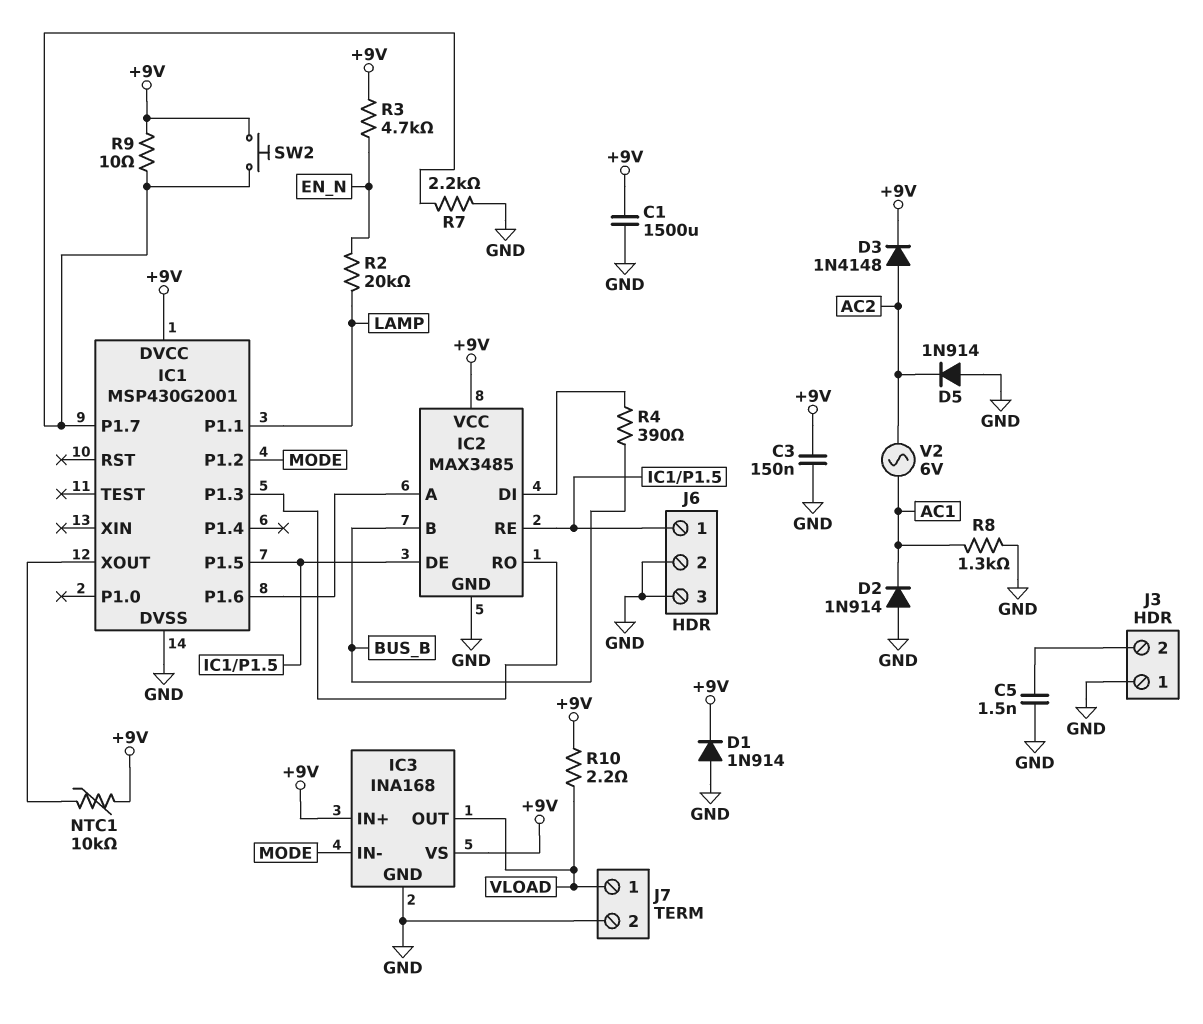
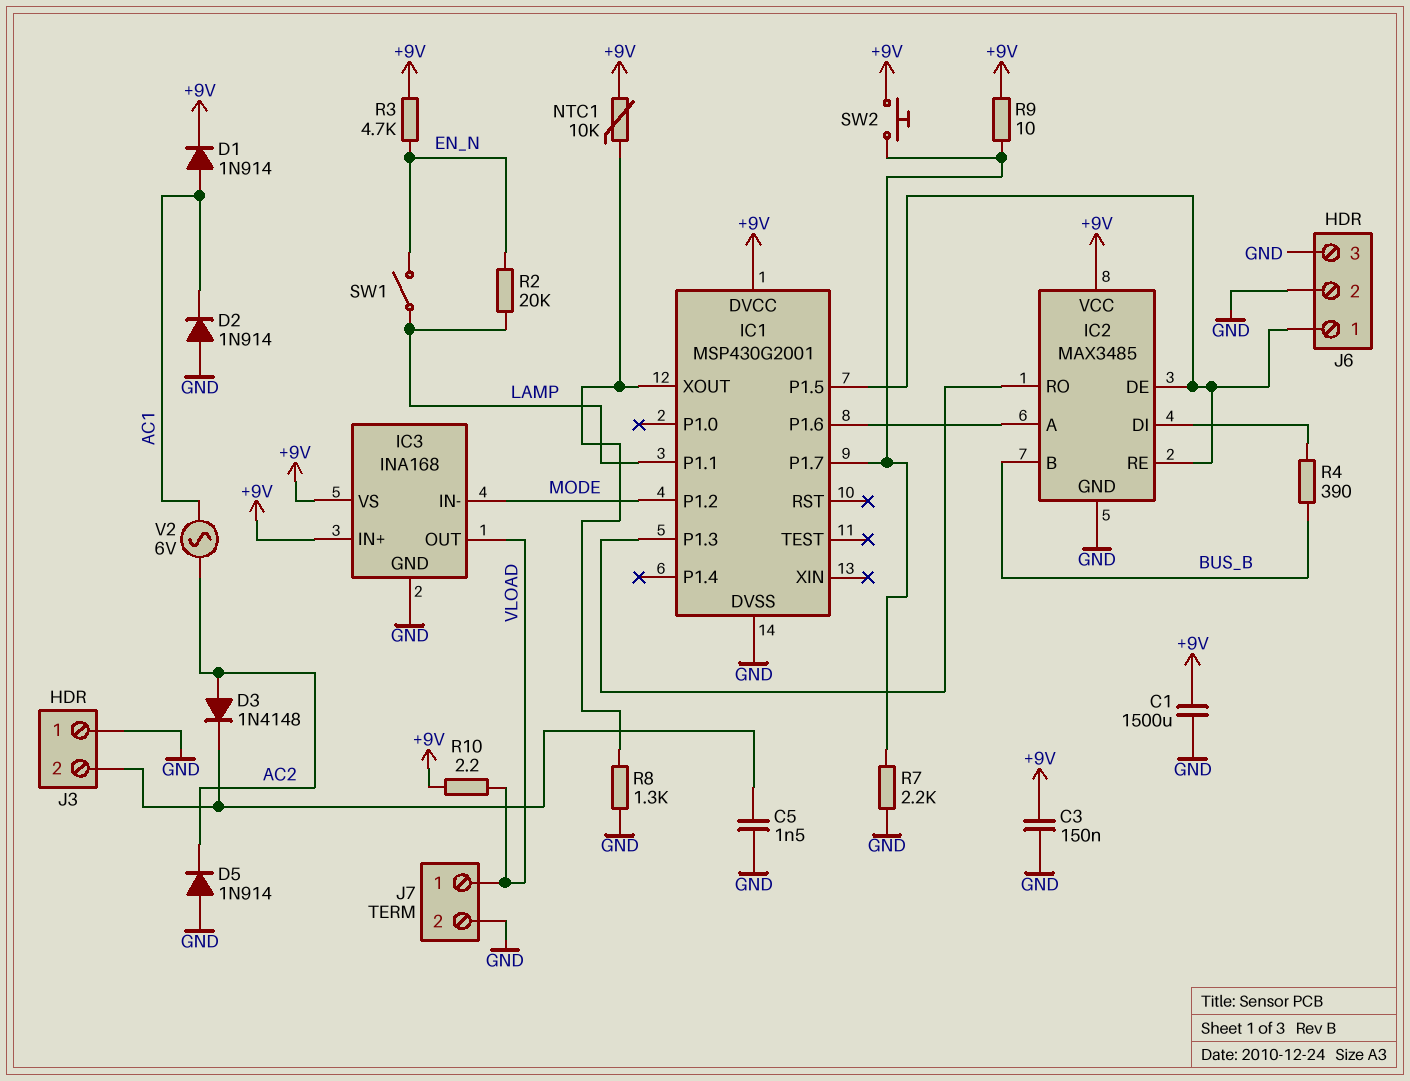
D1: diode 1N914 (A GND, K +9V) -> diode 1N914 (A AC1, K +9V)
D3: diode 1N4148 (A AC2, K +9V) -> diode 1N4148 (A AC2, K J3/2)
R8: 1.3k (AC1, GND) -> 1.3k (GND, IC1/XOUT)
SW1: none -> switch (EN_N, LAMP)

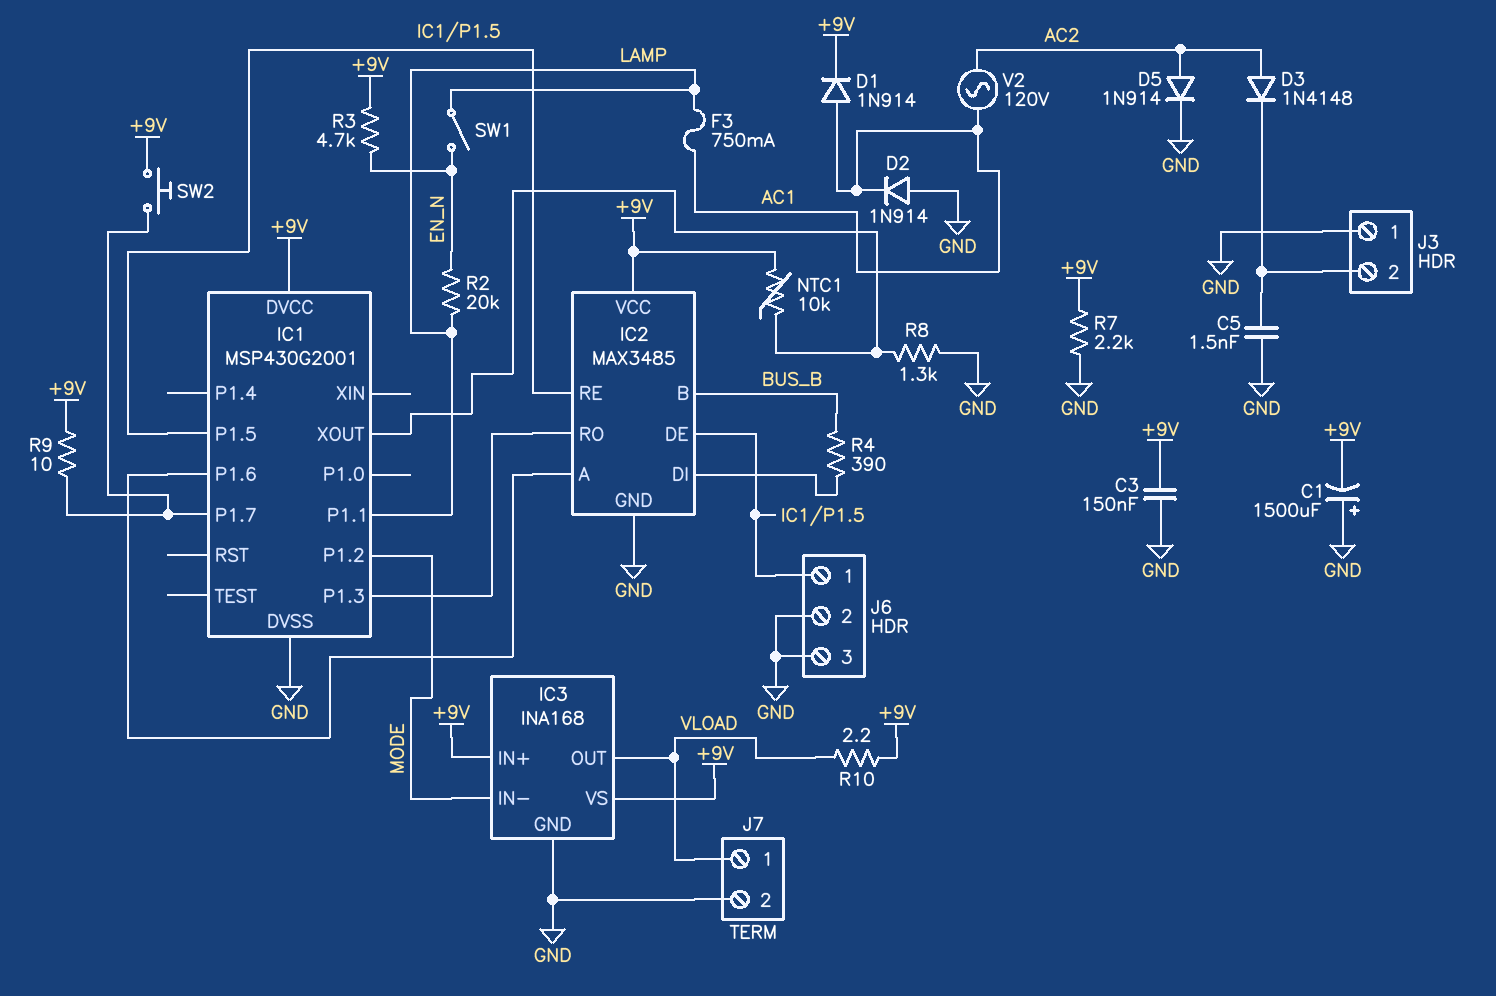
C1: 1500uF (+9V, GND) -> 1500uF (plus GND, minus +9V)
D5: diode 1N914 (A GND, K AC2) -> diode 1N914 (A AC2, K GND)
F3: none -> 750mA (AC1, LAMP)
R7: 2.2k (GND, IC1/P1.7) -> 2.2k (+9V, GND)
V2: AC 6V (AC1, AC2) -> AC 120V (AC1, AC2)

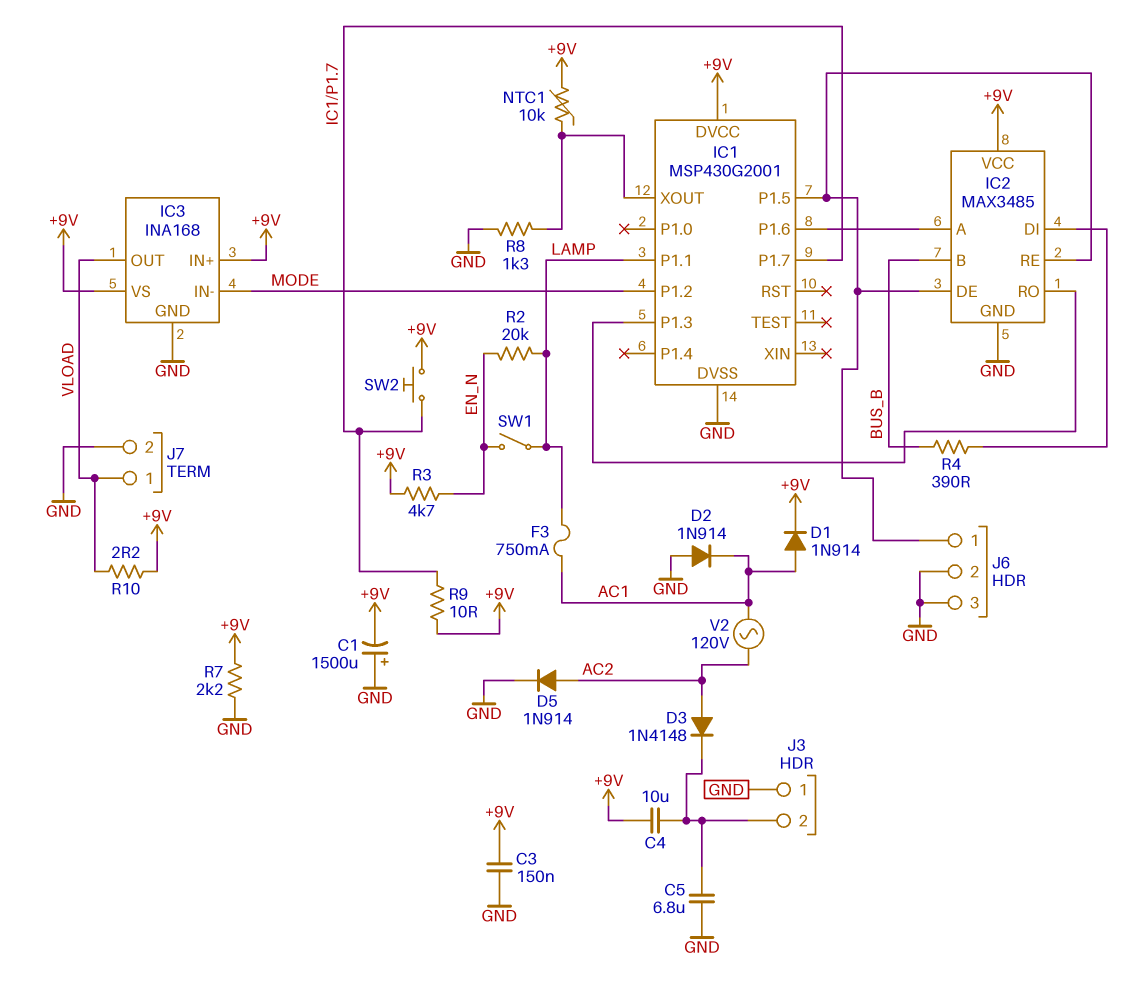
C4: none -> 10uF (+9V, J3/2)
C5: 1.5nF (GND, J3/2) -> 6.8uF (GND, J3/2)

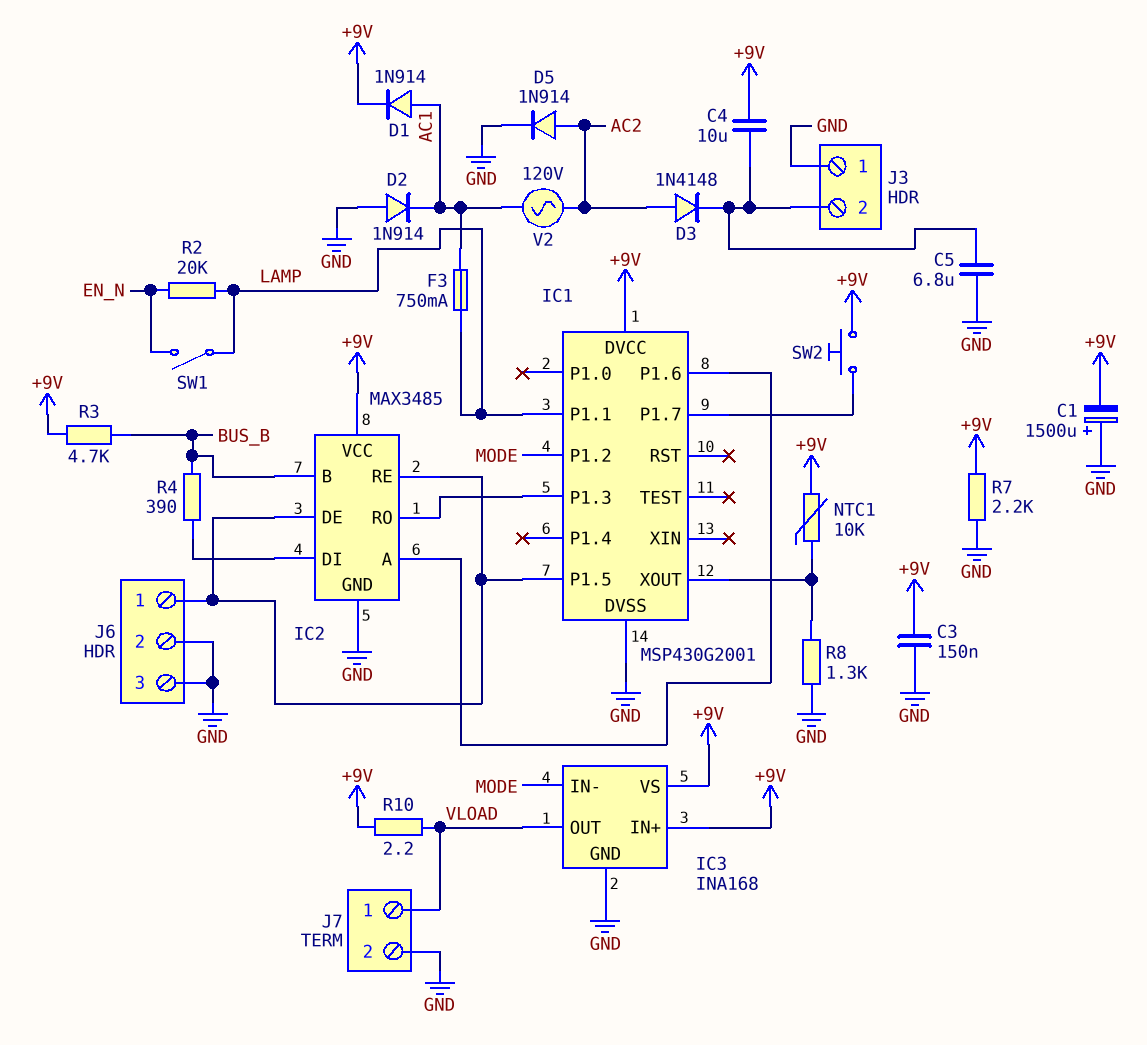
R3: 4.7k (+9V, EN_N) -> 4.7k (+9V, BUS_B)
R9: 10 (+9V, IC1/P1.7) -> none

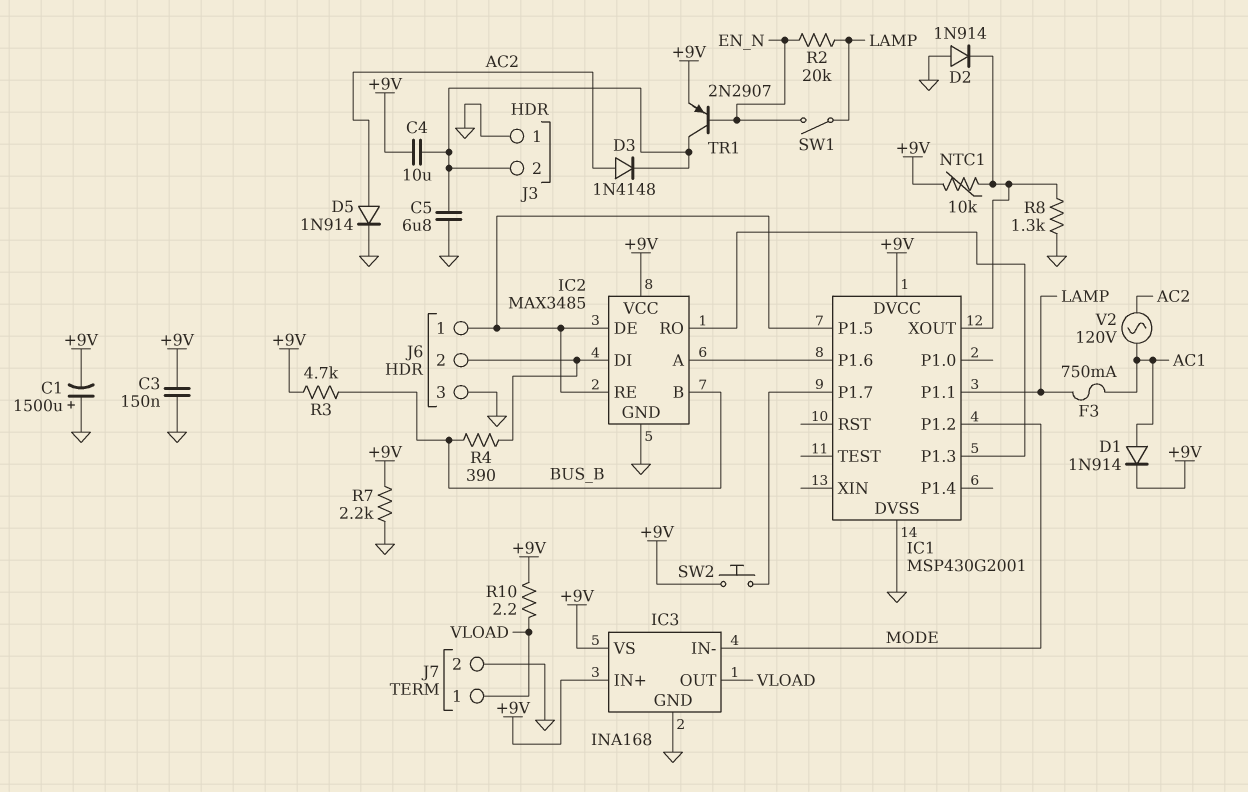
D2: diode 1N914 (A GND, K AC1) -> diode 1N914 (A GND, K IC1/XOUT)
J6 pin 2: GND -> IC2/DI
TR1: none -> PNP 2N2907 (B EN_N, C J3/2, E +9V)

